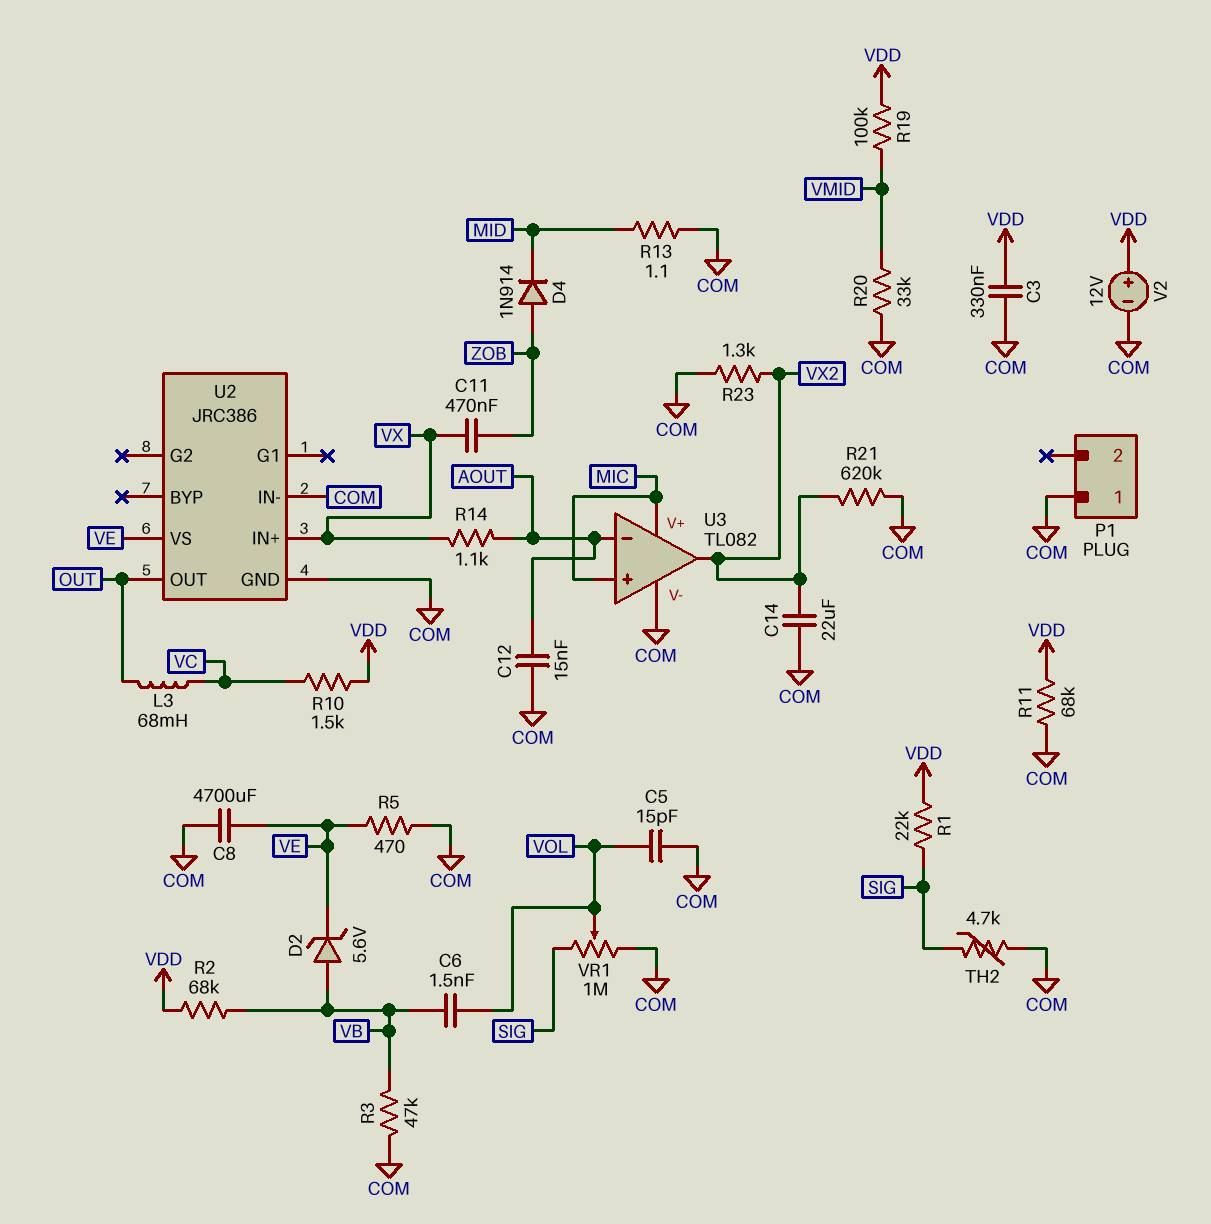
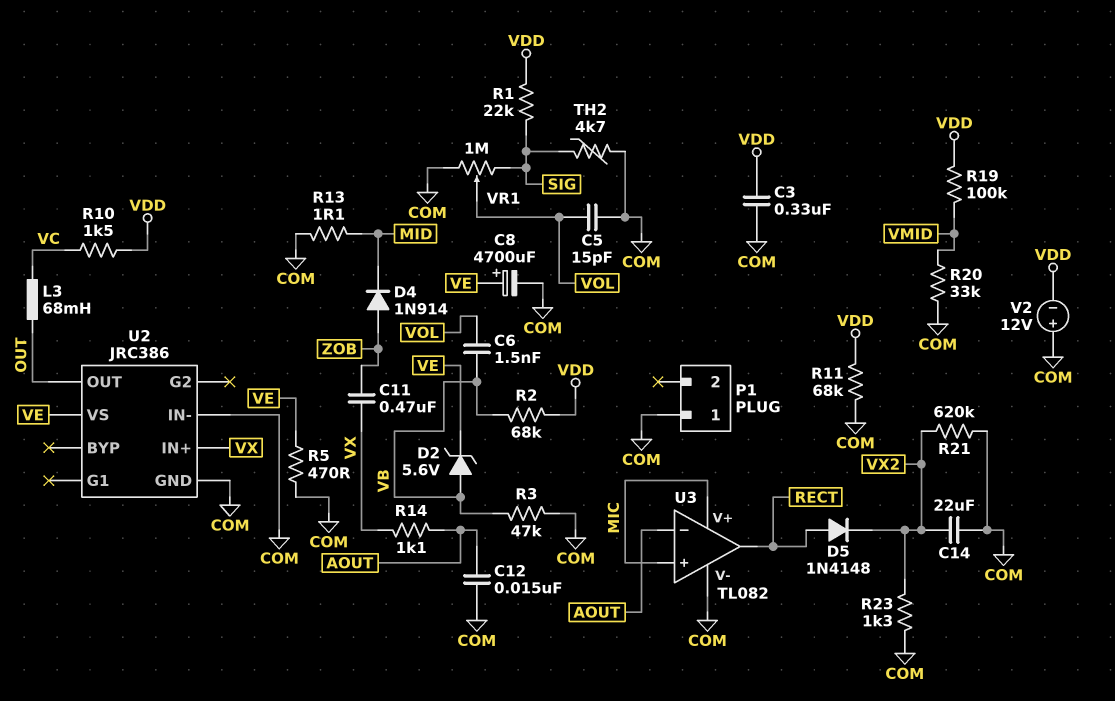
C8: 4700uF (COM, VE) -> 4700uF (plus VE, minus COM)
D5: none -> diode 1N4148 (A RECT, K VX2)
U3 pin out: VX2 -> RECT
V2: 12V (plus VDD, minus COM) -> 12V (plus COM, minus VDD)

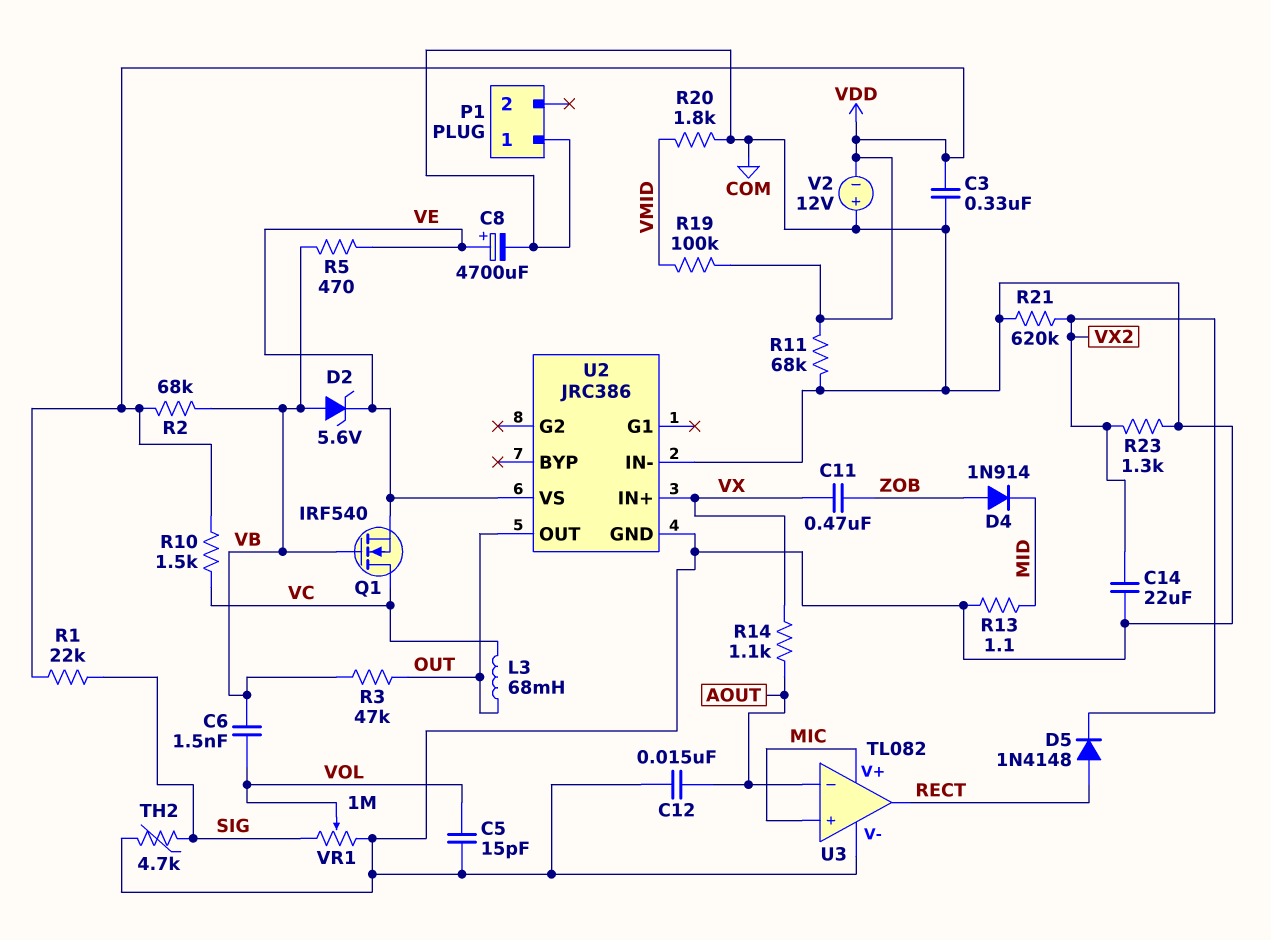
Q1: none -> NMOS IRF540 (G VB, D VC, S VE)
R3: 47k (COM, VB) -> 47k (OUT, VB)
R5: 470 (COM, VE) -> 470 (VB, VE)
R20: 33k (COM, VMID) -> 1.8k (COM, VMID)

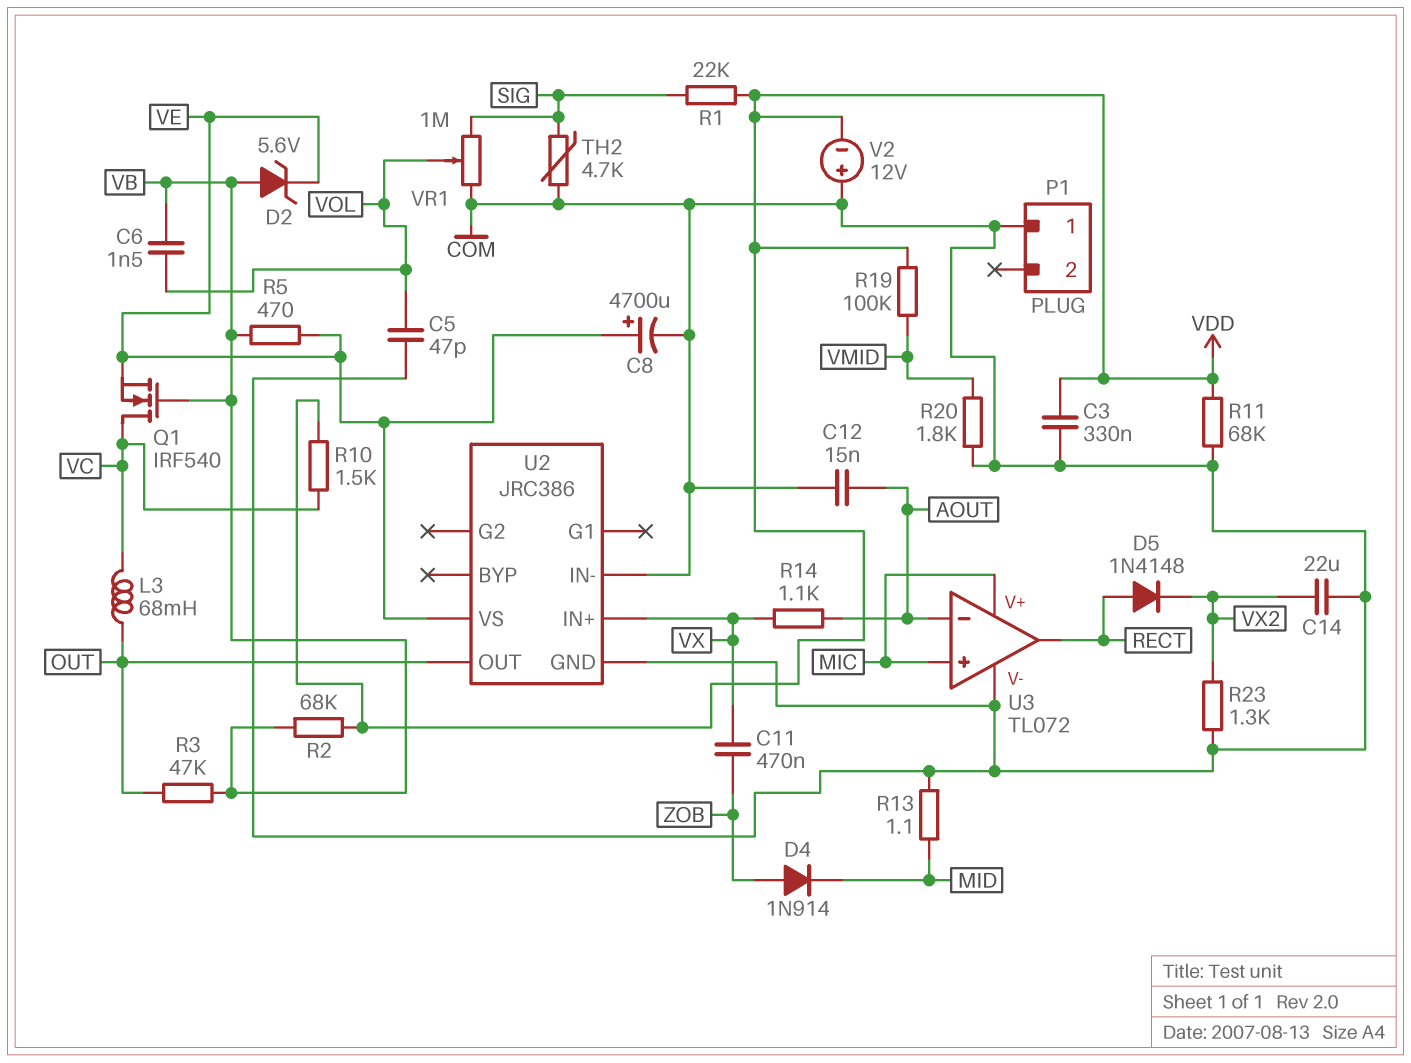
C5: 15pF (COM, VOL) -> 47pF (COM, VOL)
R21: 620k (COM, VX2) -> none
U3: TL082 -> TL072

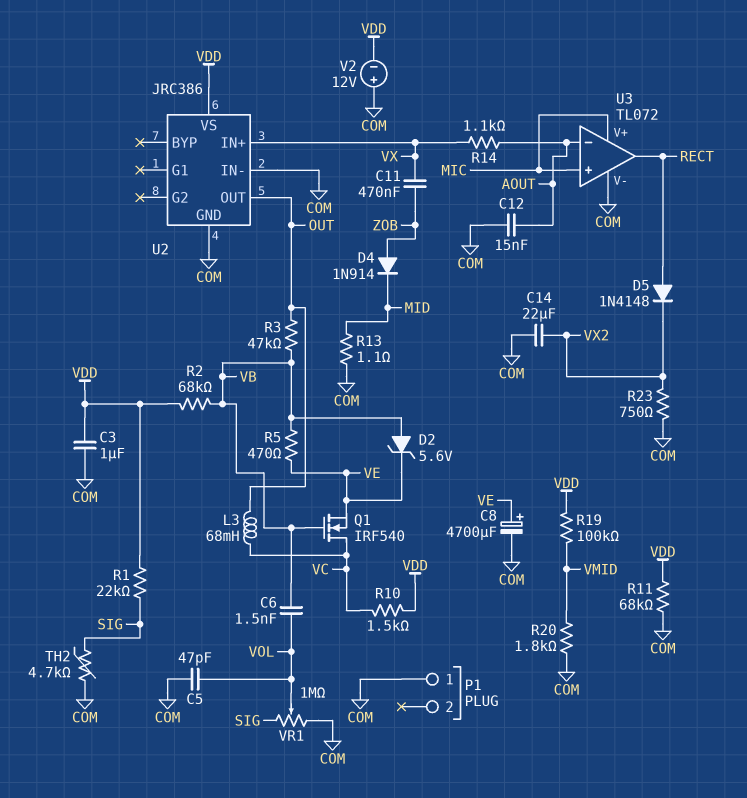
C3: 330nF (COM, VDD) -> 1uF (COM, VDD)
R23: 1.3k (COM, VX2) -> 750 (COM, VX2)
U2 pin VS: VE -> VDD

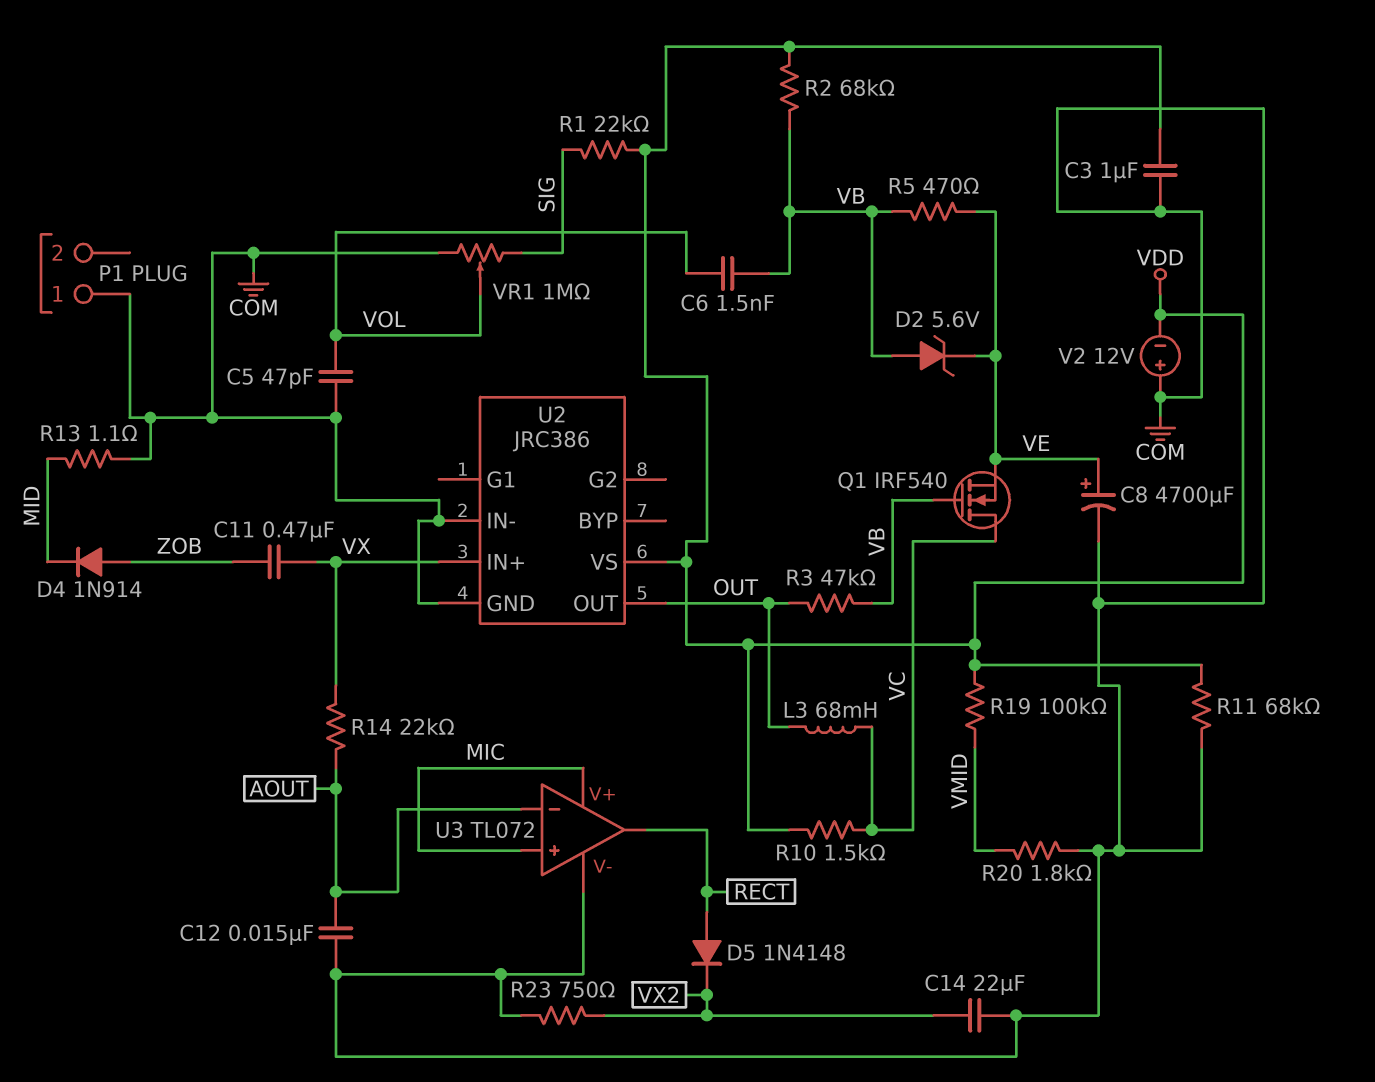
R14: 1.1k (AOUT, VX) -> 22k (AOUT, VX)
TH2: 4.7k (COM, SIG) -> none

